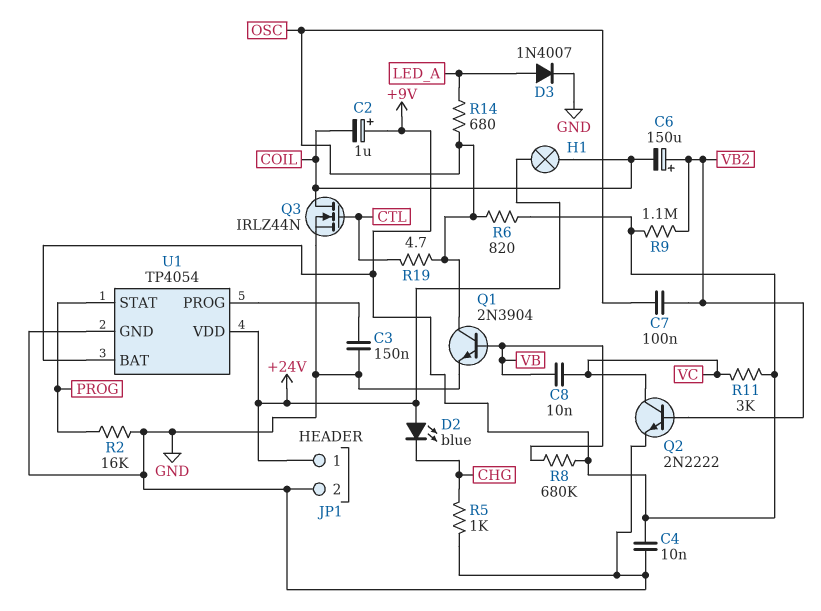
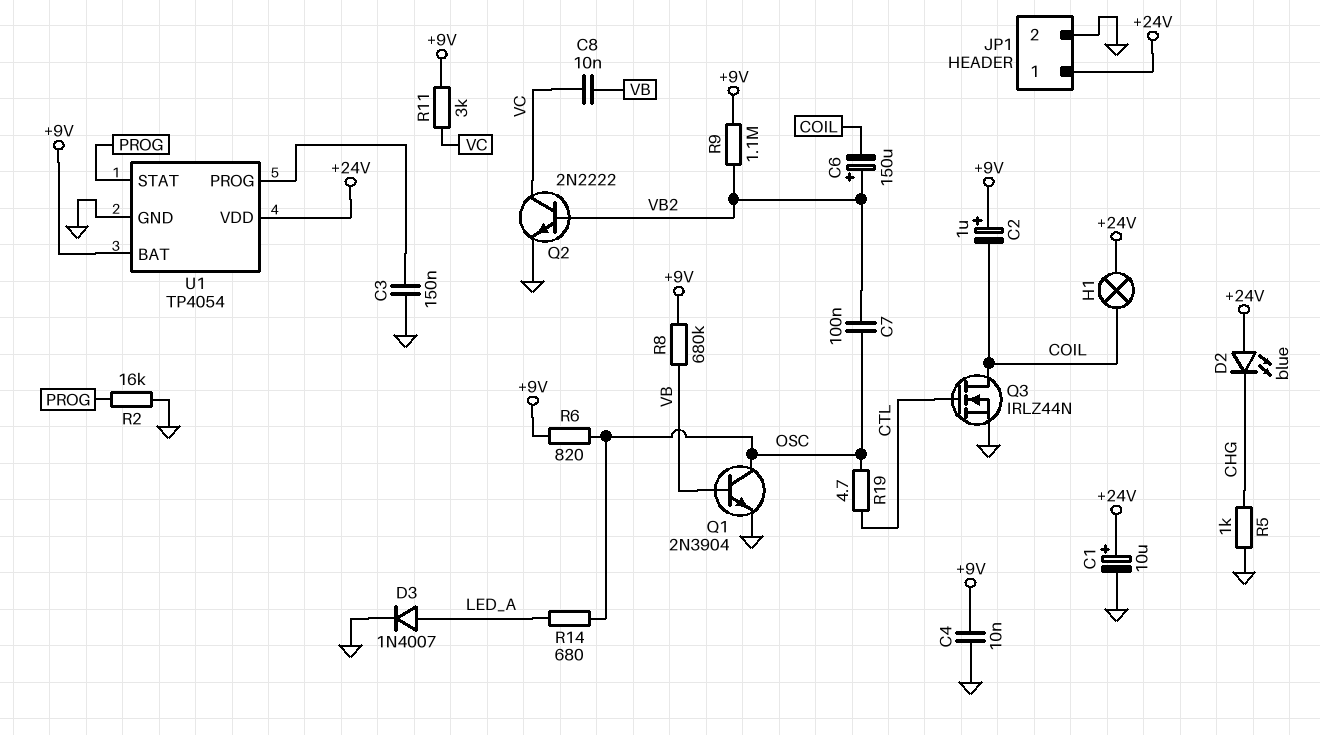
C1: none -> 10uF (plus +24V, minus GND)

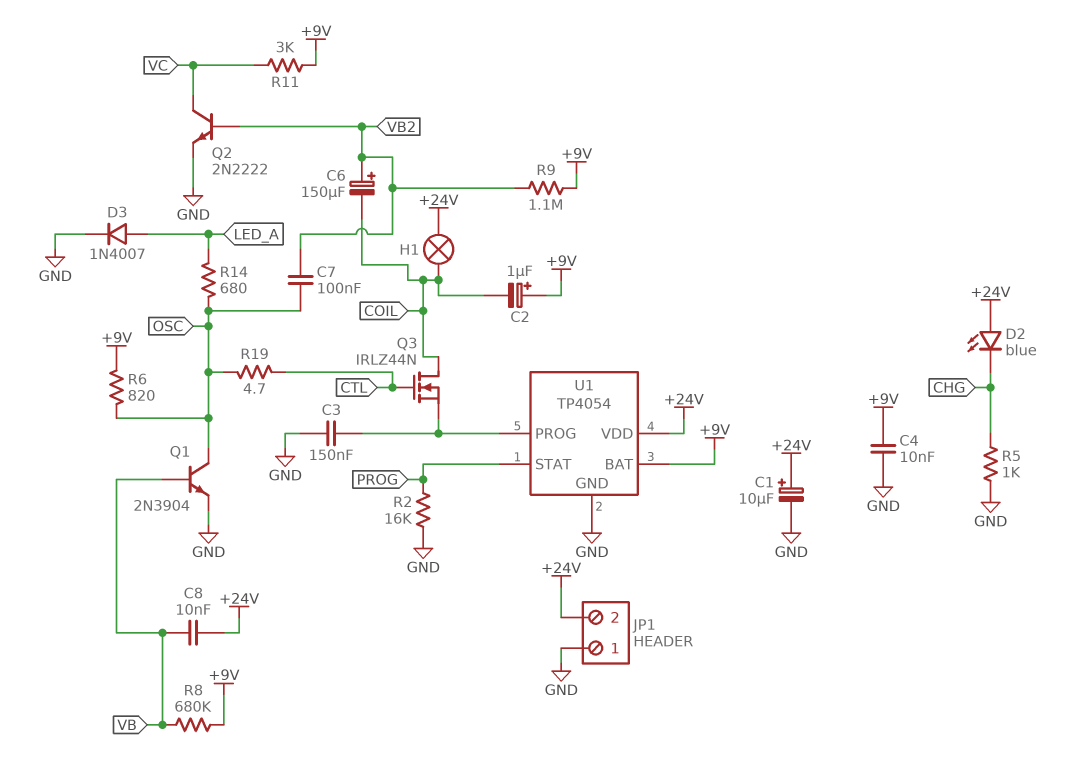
C8: 10nF (VB, VC) -> 10nF (+24V, VB)
JP1 pin 1: +24V -> GND
JP1 pin 2: GND -> +24V
Q3: NMOS IRLZ44N (G CTL, D COIL, S GND) -> NMOS IRLZ44N (G CTL, D COIL, S U1/PROG)

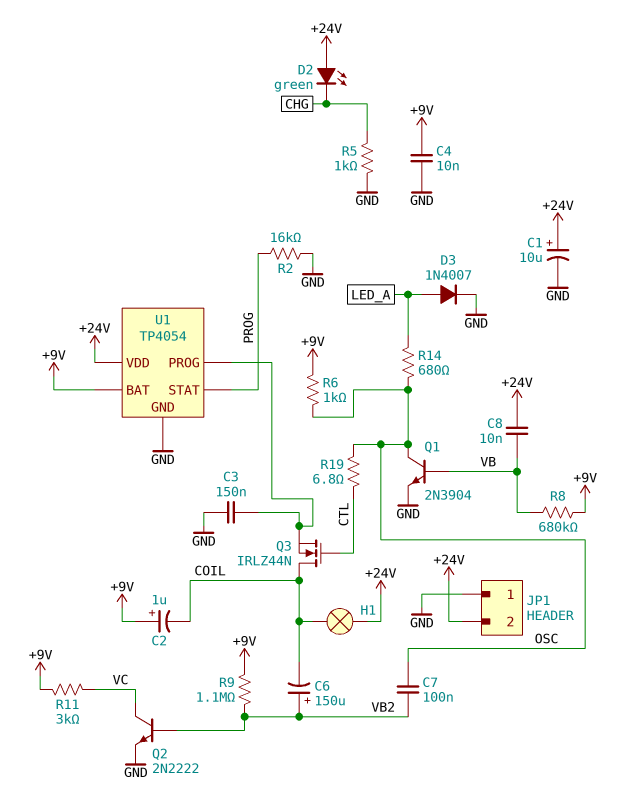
D2: LED blue (A +24V, K CHG) -> LED green (A +24V, K CHG)
R6: 820 (+9V, OSC) -> 1k (+9V, OSC)
R19: 4.7 (CTL, OSC) -> 6.8 (CTL, OSC)

